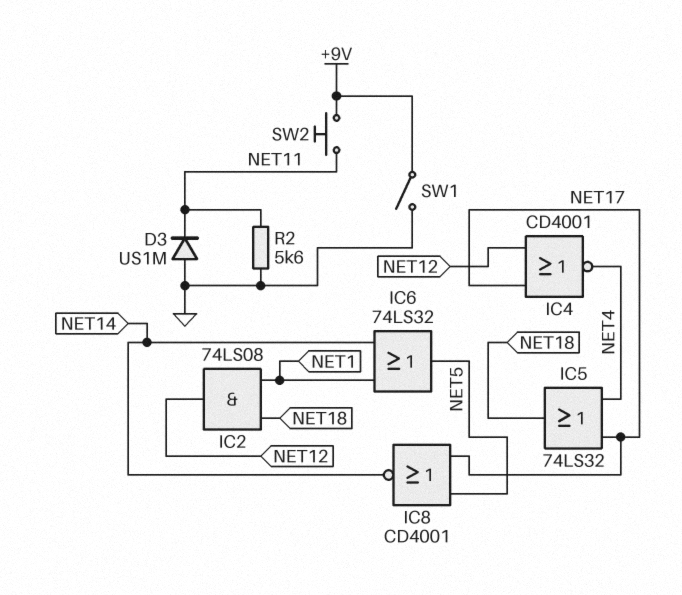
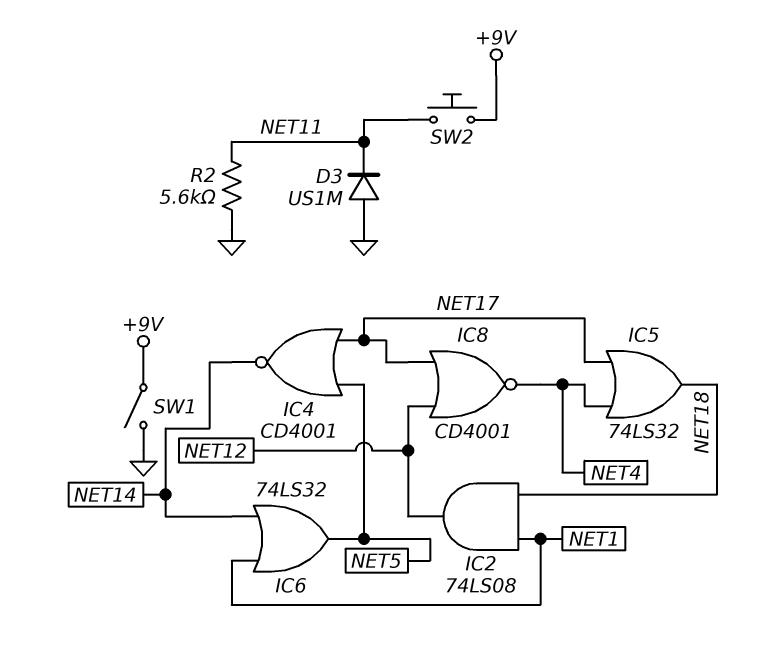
IC4: NOR CD4001 (in NET12, in NET17, out NET4) -> NOR CD4001 (in NET5, in NET17, out NET14)
IC8: NOR CD4001 (in NET5, in NET17, out NET14) -> NOR CD4001 (in NET12, in NET17, out NET4)

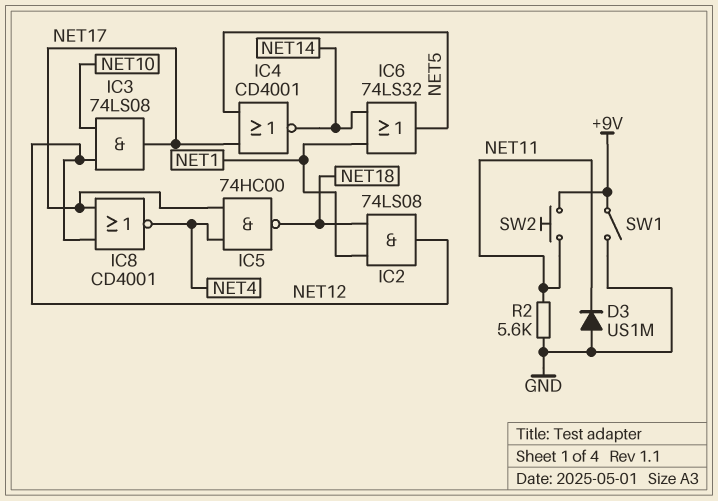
IC3: none -> AND 74LS08 (in NET10, in NET12, out NET17)
IC5: OR 74LS32 (in NET4, in NET17, out NET18) -> NAND 74HC00 (in NET4, in NET17, out NET18)

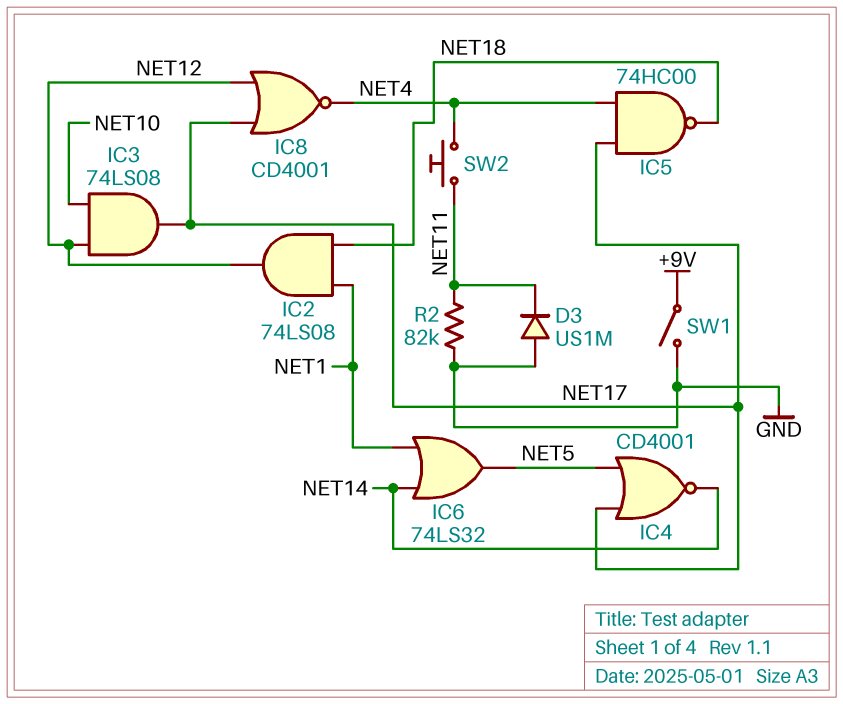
R2: 5.6k (GND, NET11) -> 82k (GND, NET11)
SW2: button (+9V, NET11) -> button (NET4, NET11)

